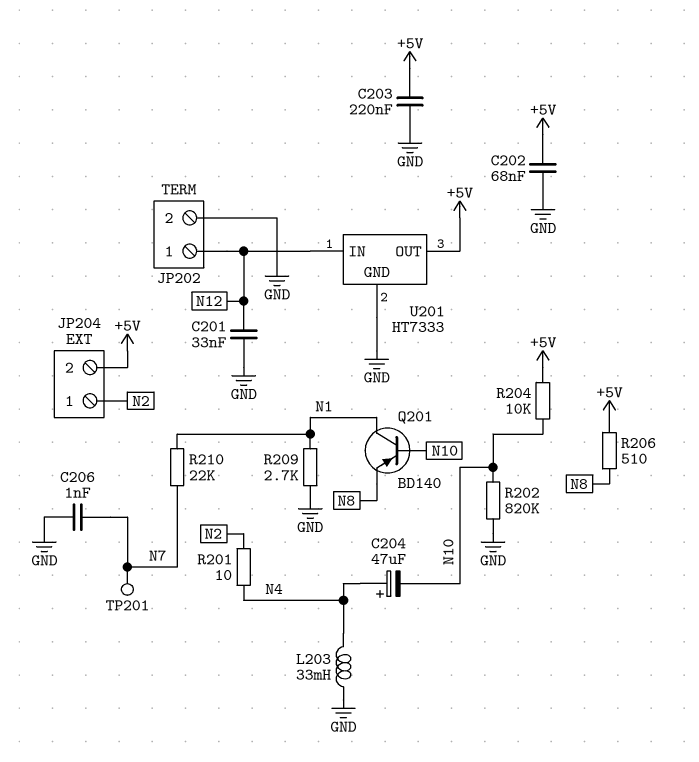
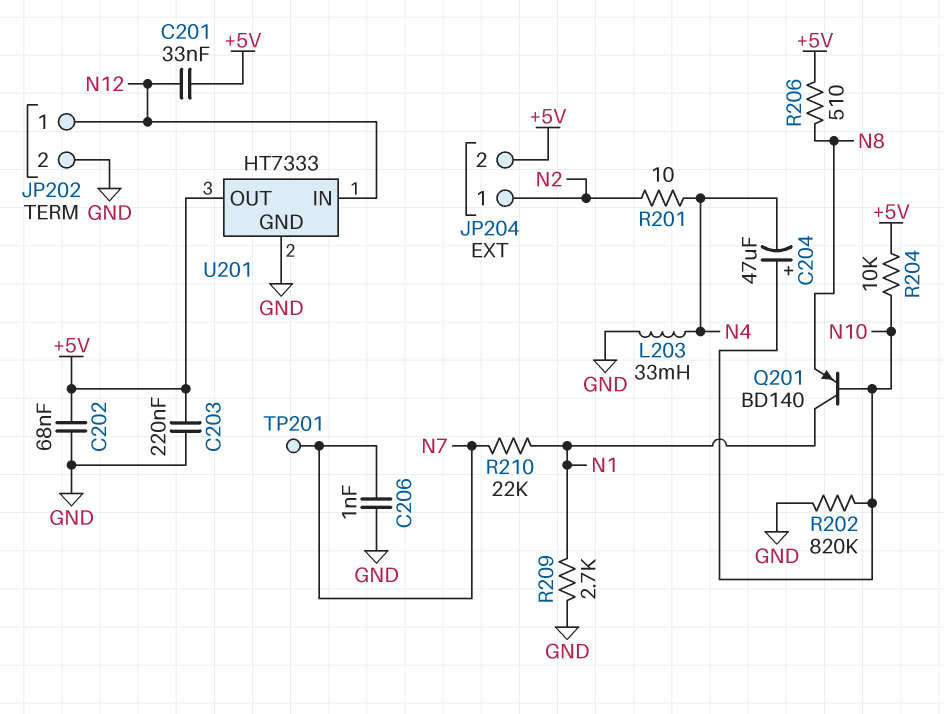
C201: 33nF (GND, N12) -> 33nF (+5V, N12)
C204: 47uF (plus N4, minus N10) -> 47uF (plus N10, minus N4)

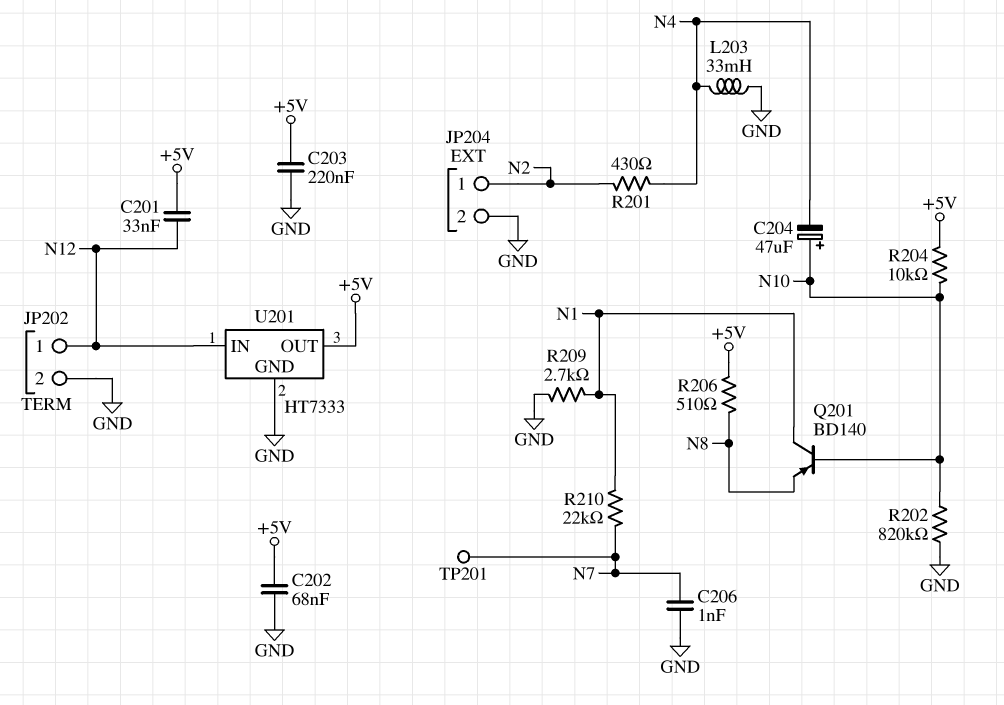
JP204 pin 2: +5V -> GND
R201: 10 (N2, N4) -> 430 (N2, N4)

